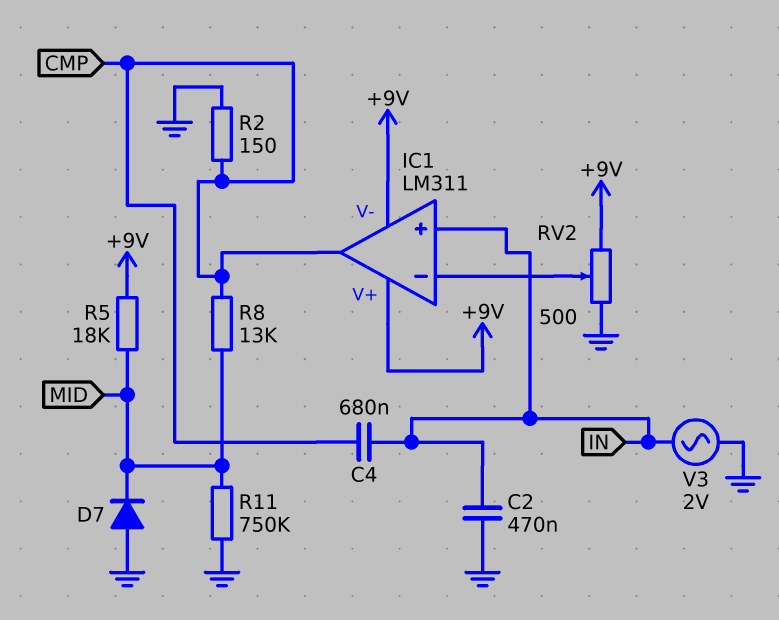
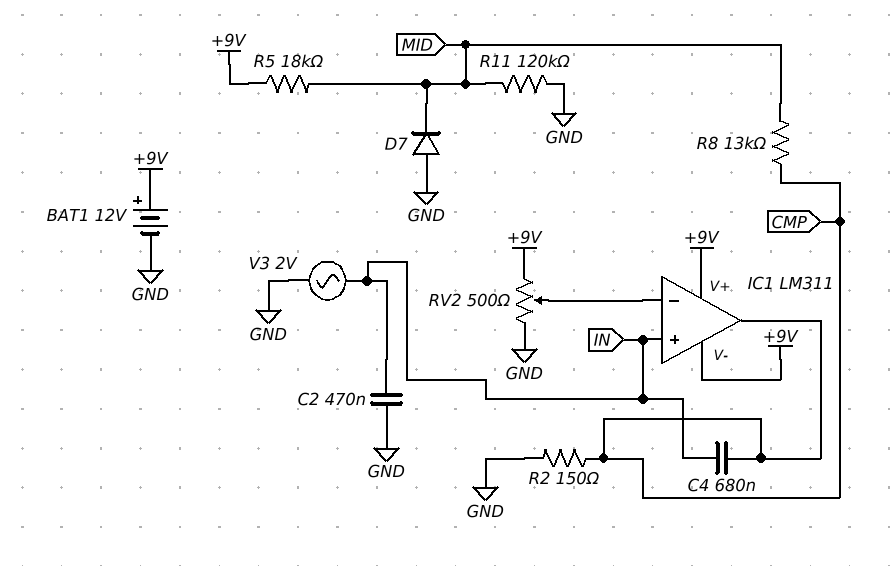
BAT1: none -> 12V (plus +9V, minus GND)
R11: 750k (GND, MID) -> 120k (GND, MID)

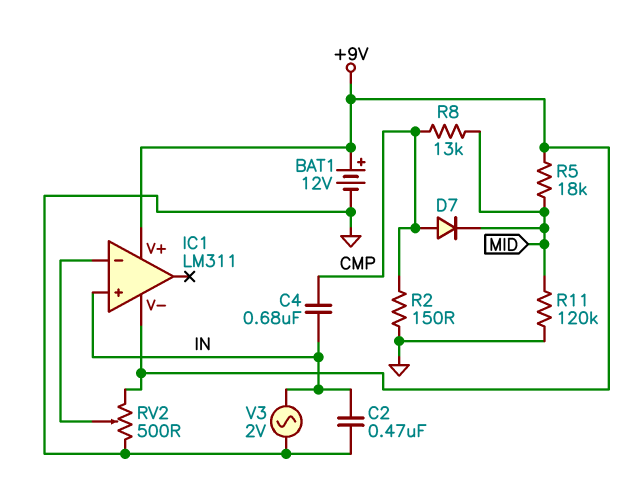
D7: diode (A GND, K MID) -> diode (A CMP, K MID)
IC1 pin out: CMP -> none

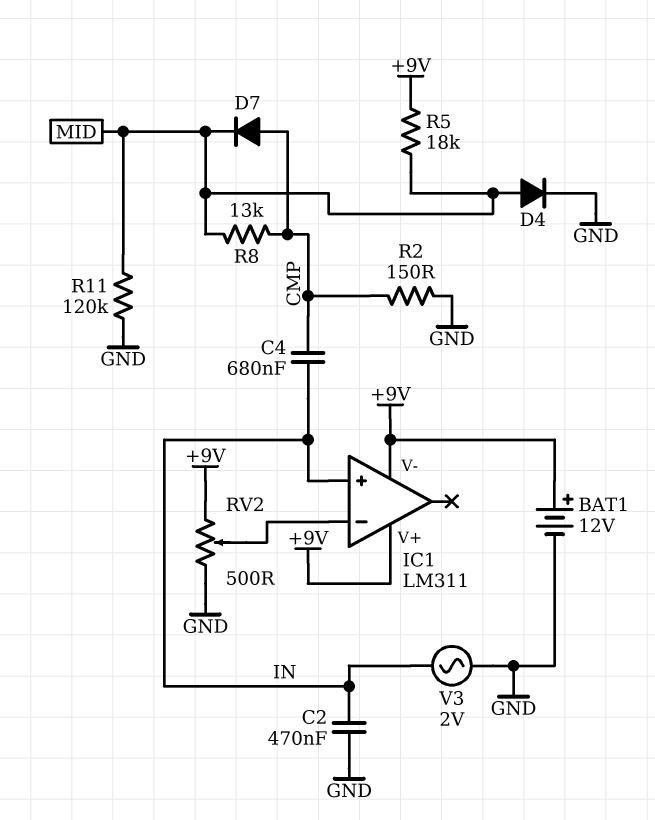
D4: none -> diode (A MID, K GND)

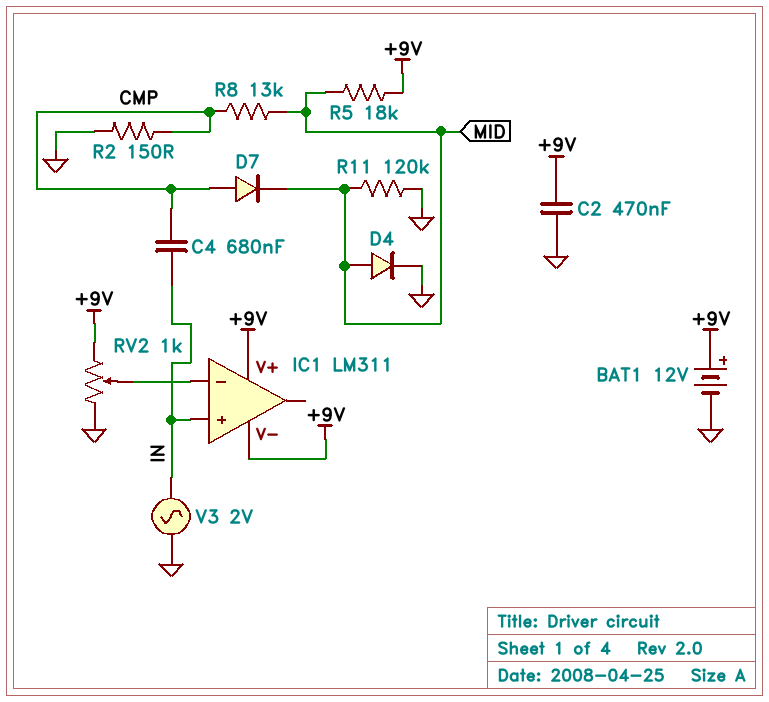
C2: 470nF (GND, IN) -> 470nF (+9V, GND)
RV2: 500 (+9V, GND, wiper IC1/in-) -> 1k (+9V, GND, wiper IC1/in-)

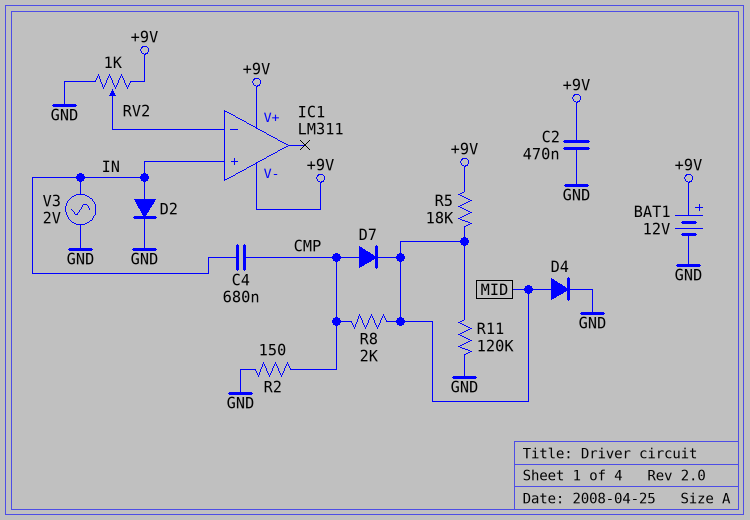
D2: none -> diode (A IN, K GND)
R8: 13k (CMP, MID) -> 2k (CMP, MID)

